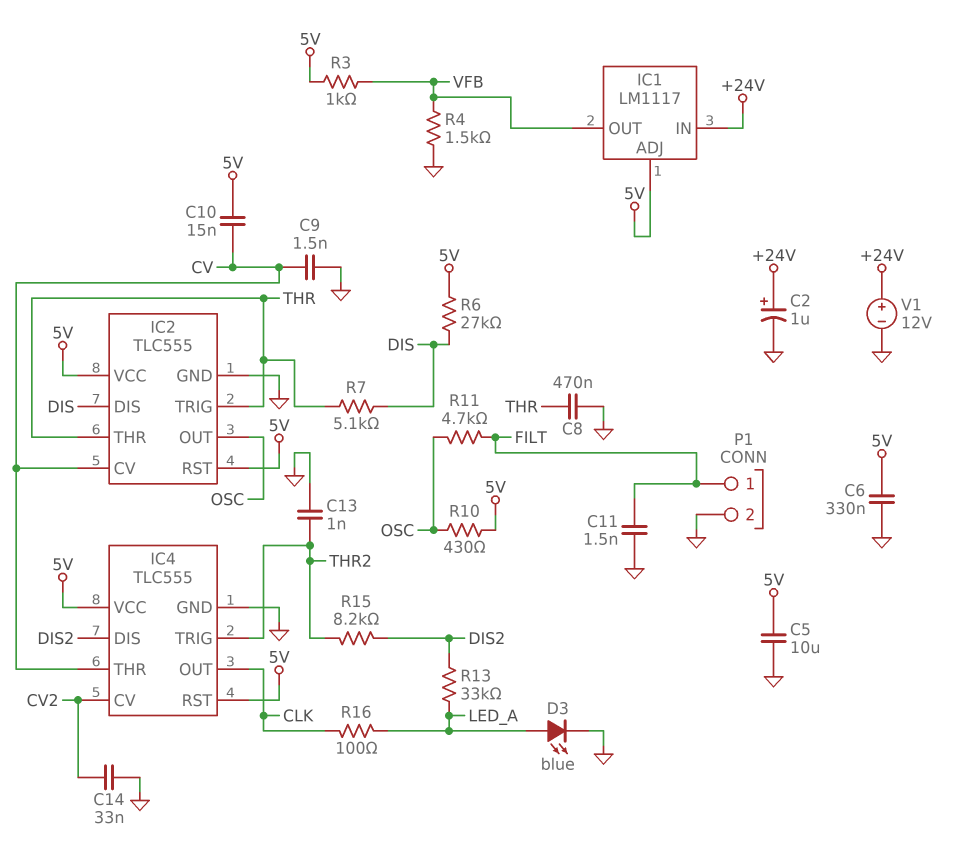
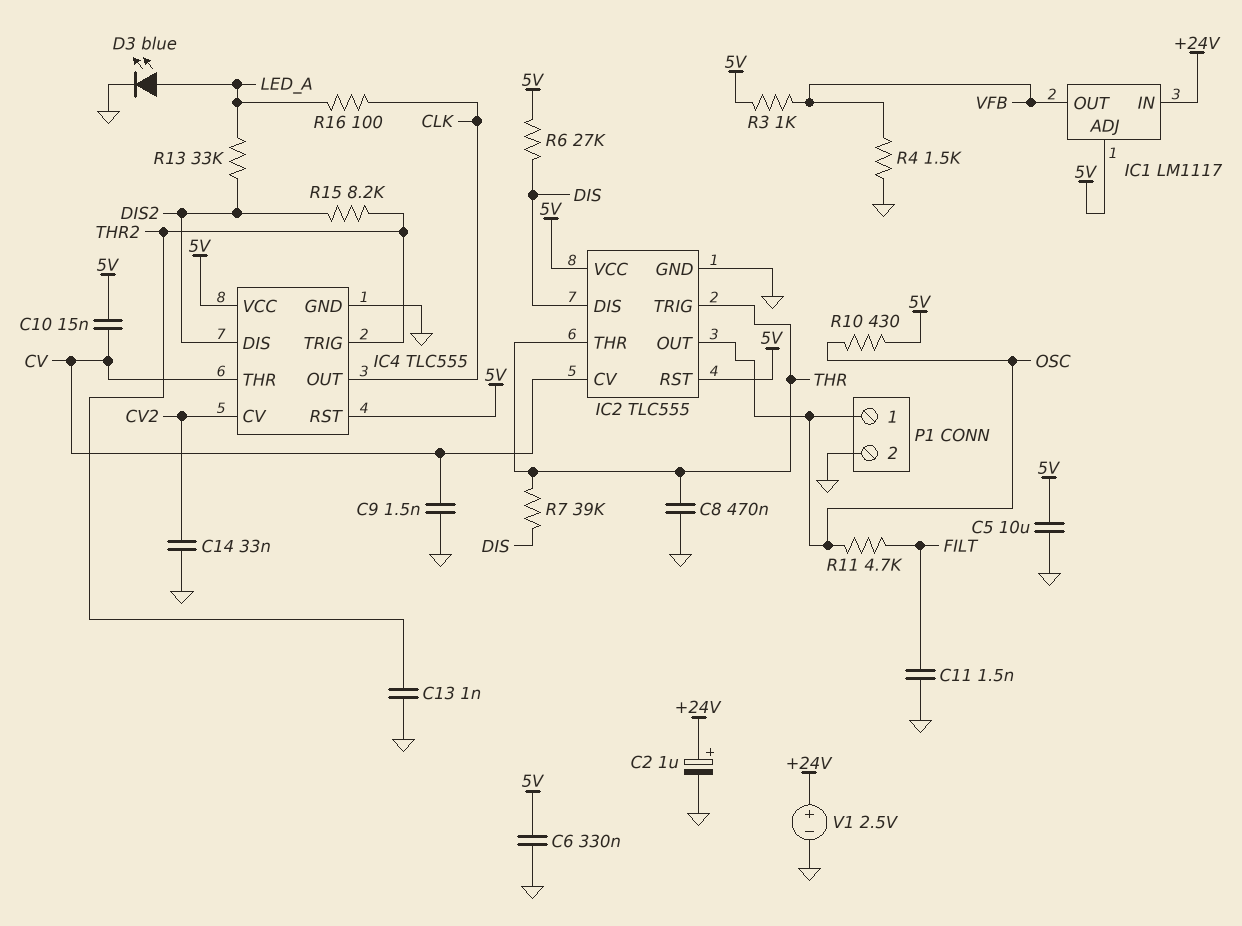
P1 pin 1: FILT -> OSC
R7: 5.1k (DIS, THR) -> 39k (DIS, THR)
V1: 12V (plus +24V, minus GND) -> 2.5V (plus +24V, minus GND)

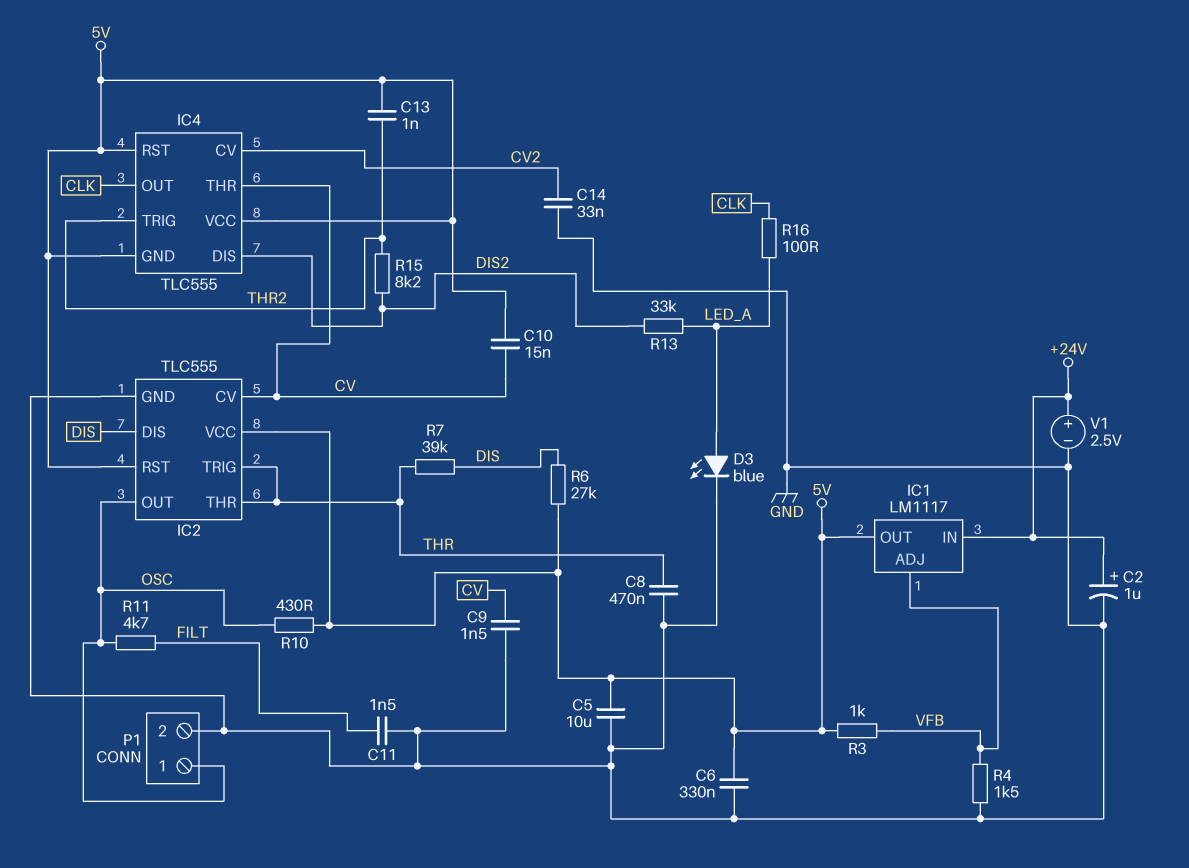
C13: 1nF (GND, THR2) -> 1nF (5V, THR2)
IC1 pin ADJ: 5V -> VFB
IC1 pin OUT: VFB -> 5V
IC4 pin GND: GND -> 5V

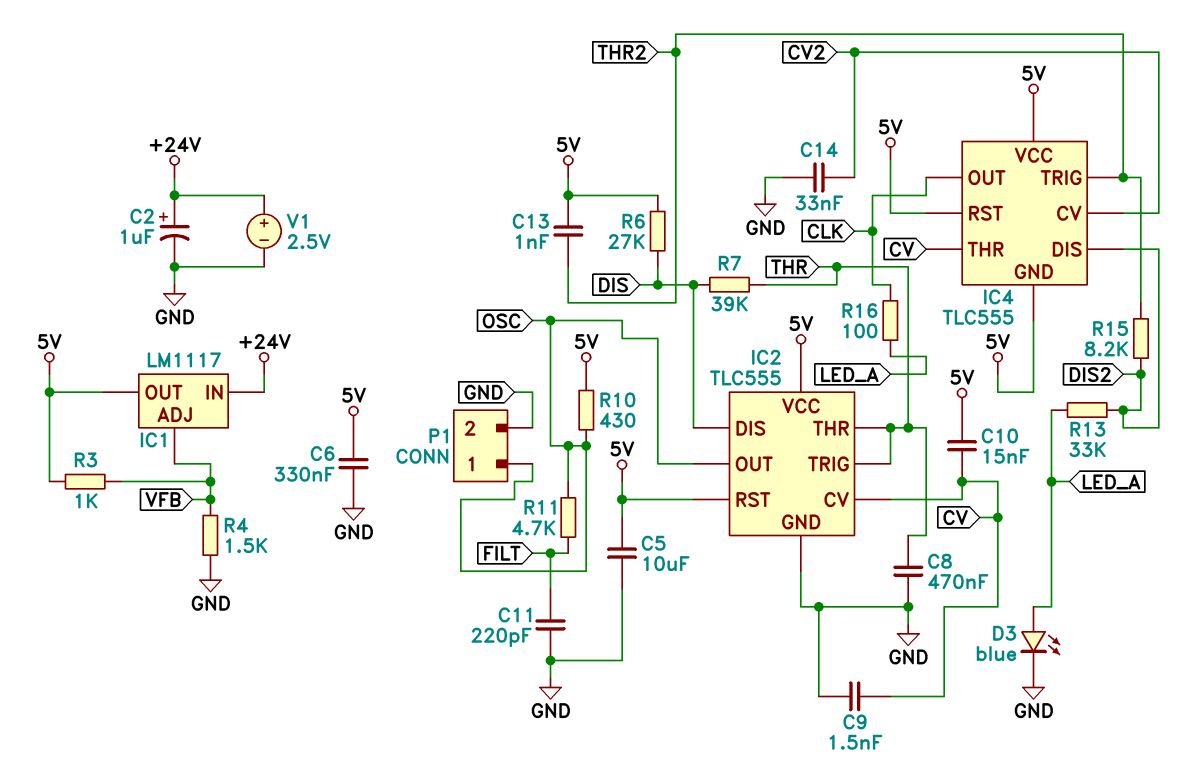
C11: 1.5nF (FILT, GND) -> 220pF (FILT, GND)

